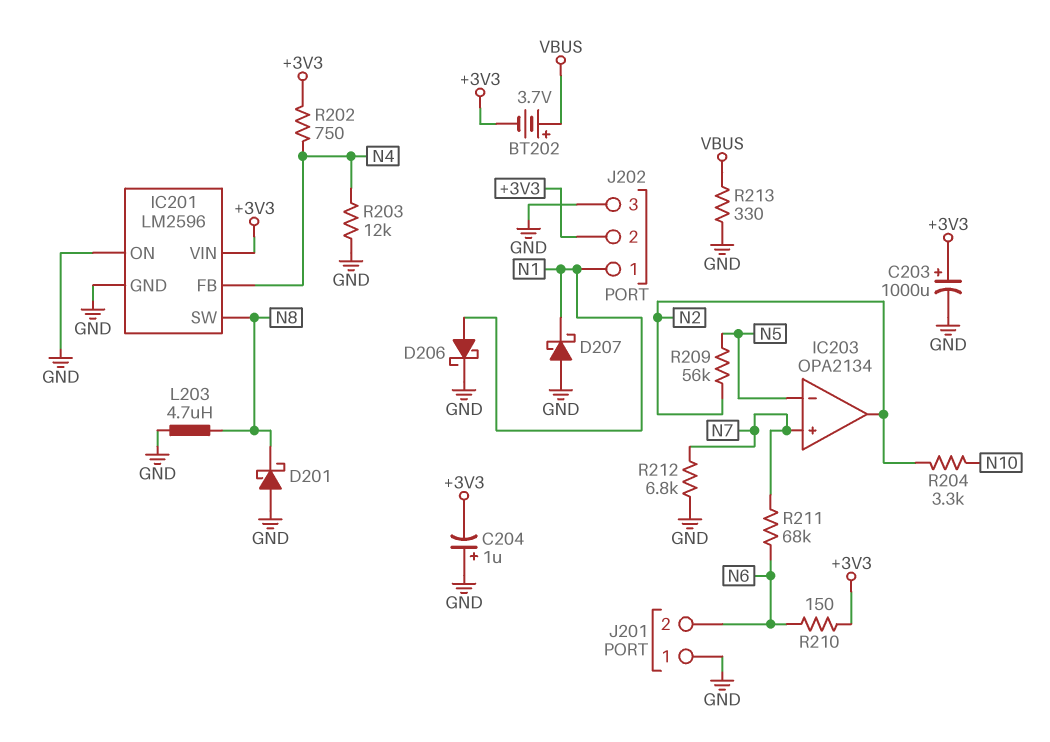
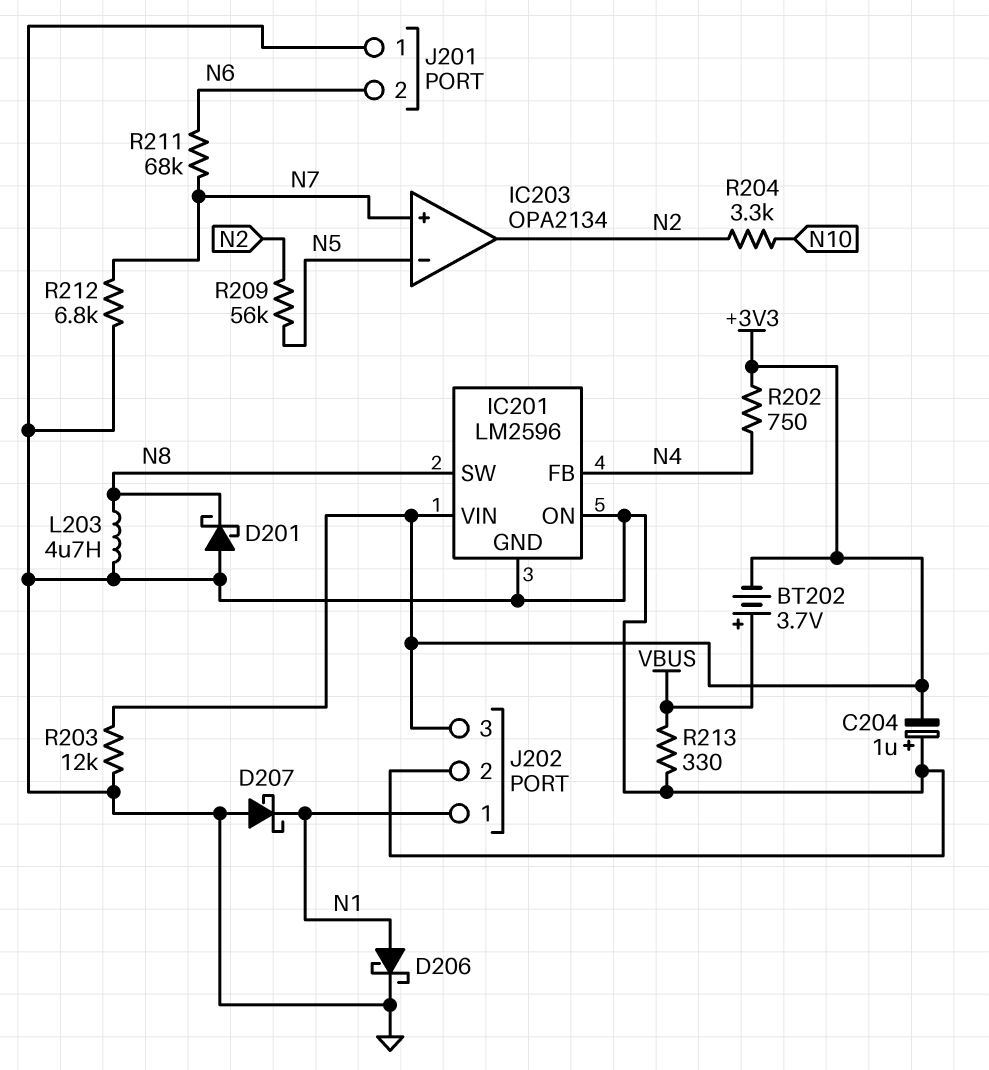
C203: 1000uF (plus +3V3, minus GND) -> none
J202 pin 2: +3V3 -> GND
J202 pin 3: GND -> +3V3
R203: 12k (GND, N4) -> 12k (+3V3, GND)
R210: 150 (+3V3, N6) -> none

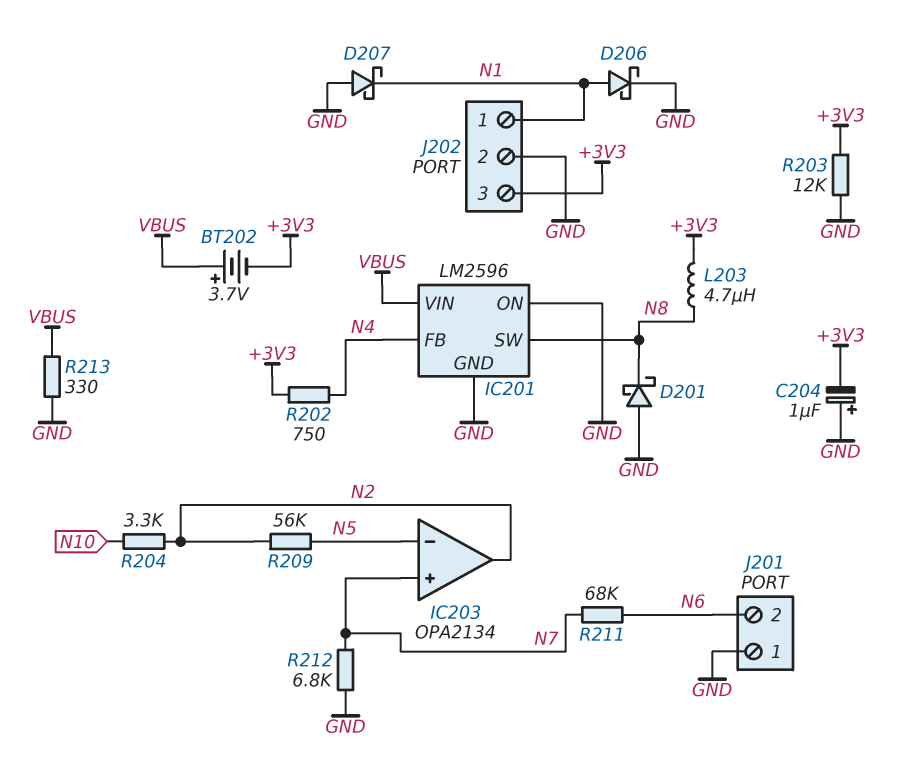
IC201 pin VIN: +3V3 -> VBUS
L203: 4.7uH (GND, N8) -> 4.7uH (+3V3, N8)

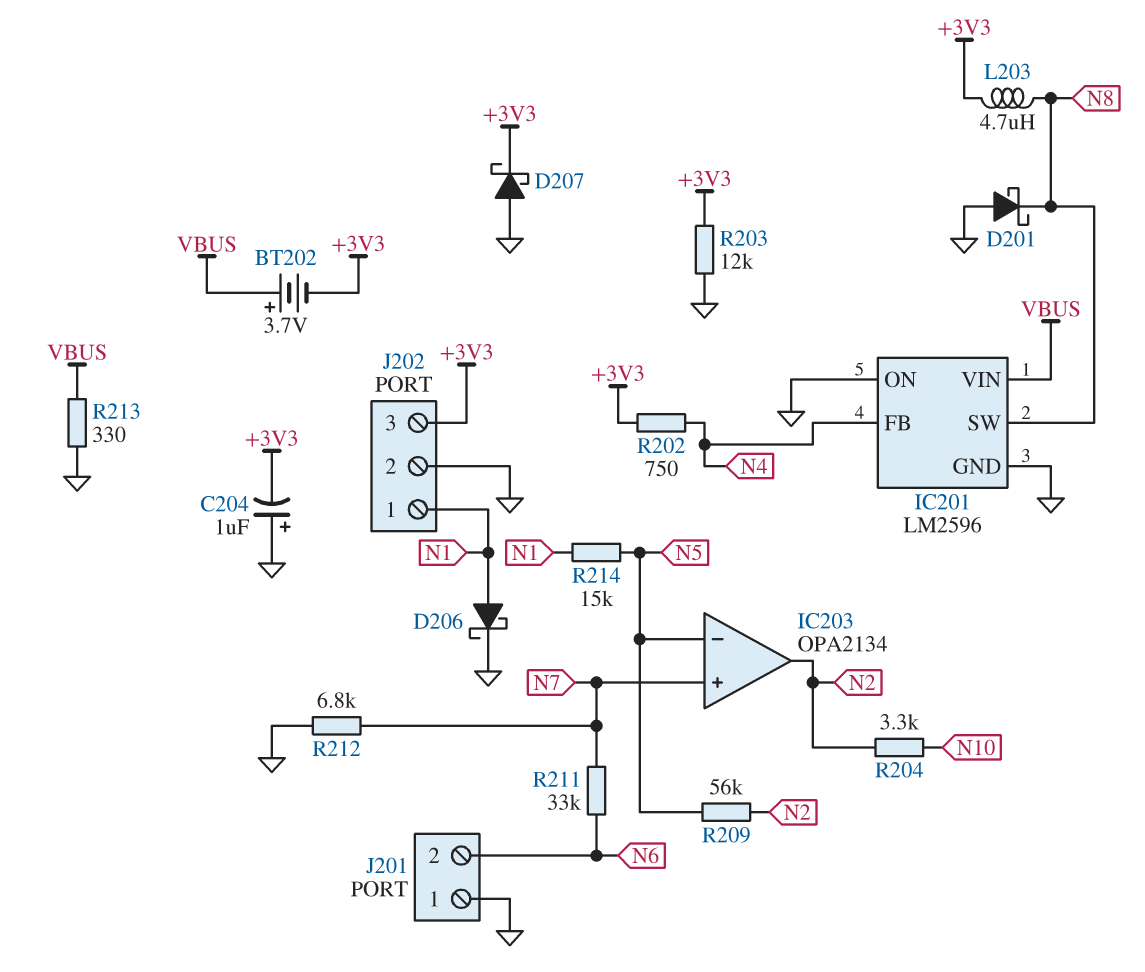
D207: schottky (A GND, K N1) -> schottky (A GND, K +3V3)
R211: 68k (N6, N7) -> 33k (N6, N7)
R214: none -> 15k (N1, N5)

